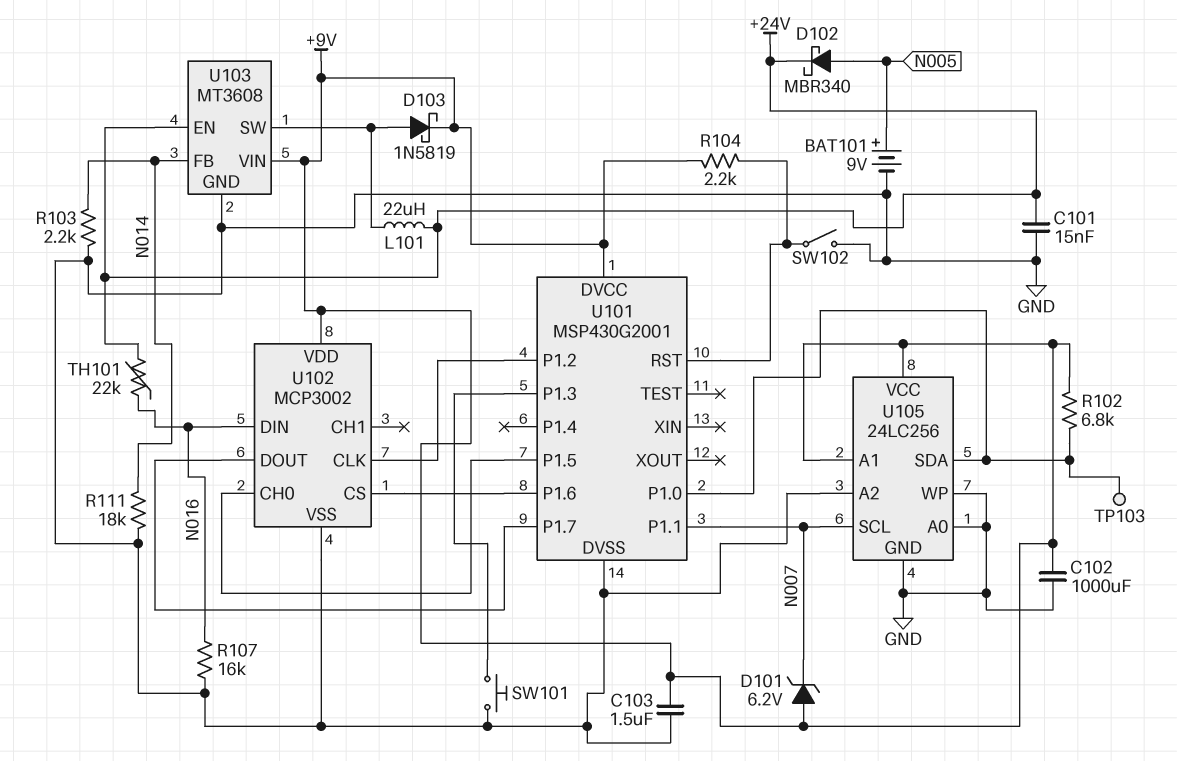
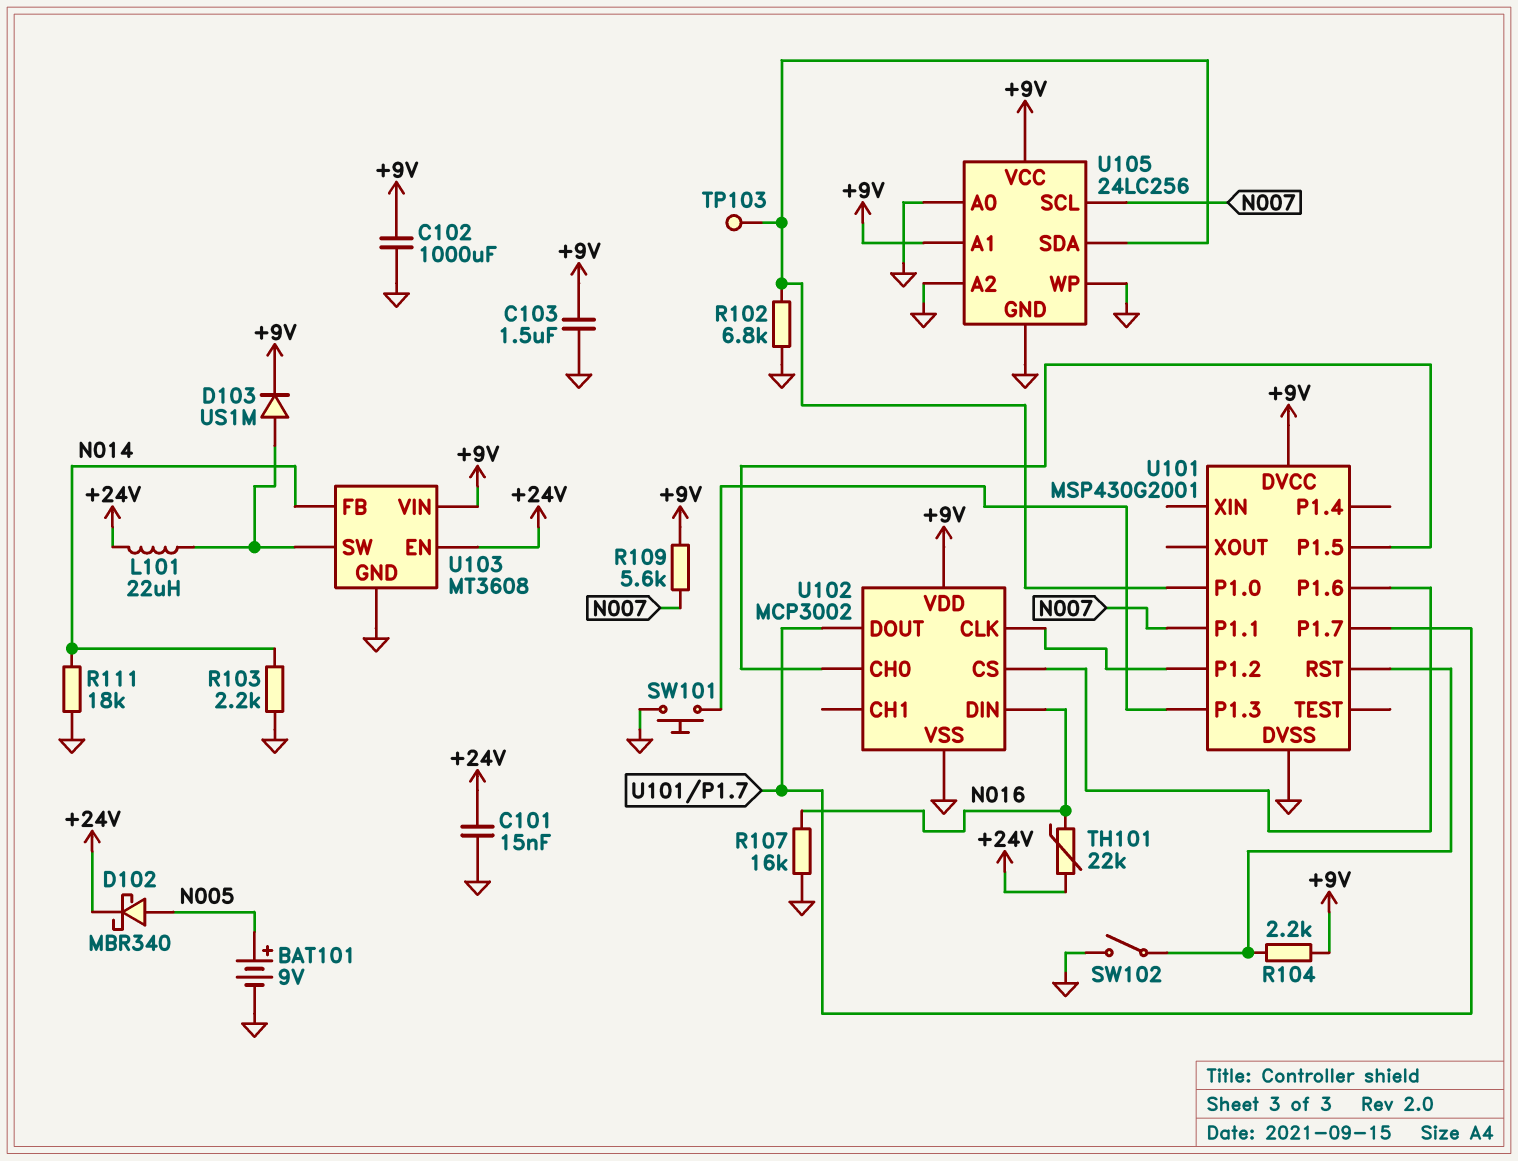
D101: zener 6.2V (A +9V, K N007) -> none
D103: schottky 1N5819 (A U103/SW, K +9V) -> diode US1M (A U103/SW, K +9V)
R102: 6.8k (+9V, U101/P1.0) -> 6.8k (GND, U101/P1.0)
R109: none -> 5.6k (+9V, N007)

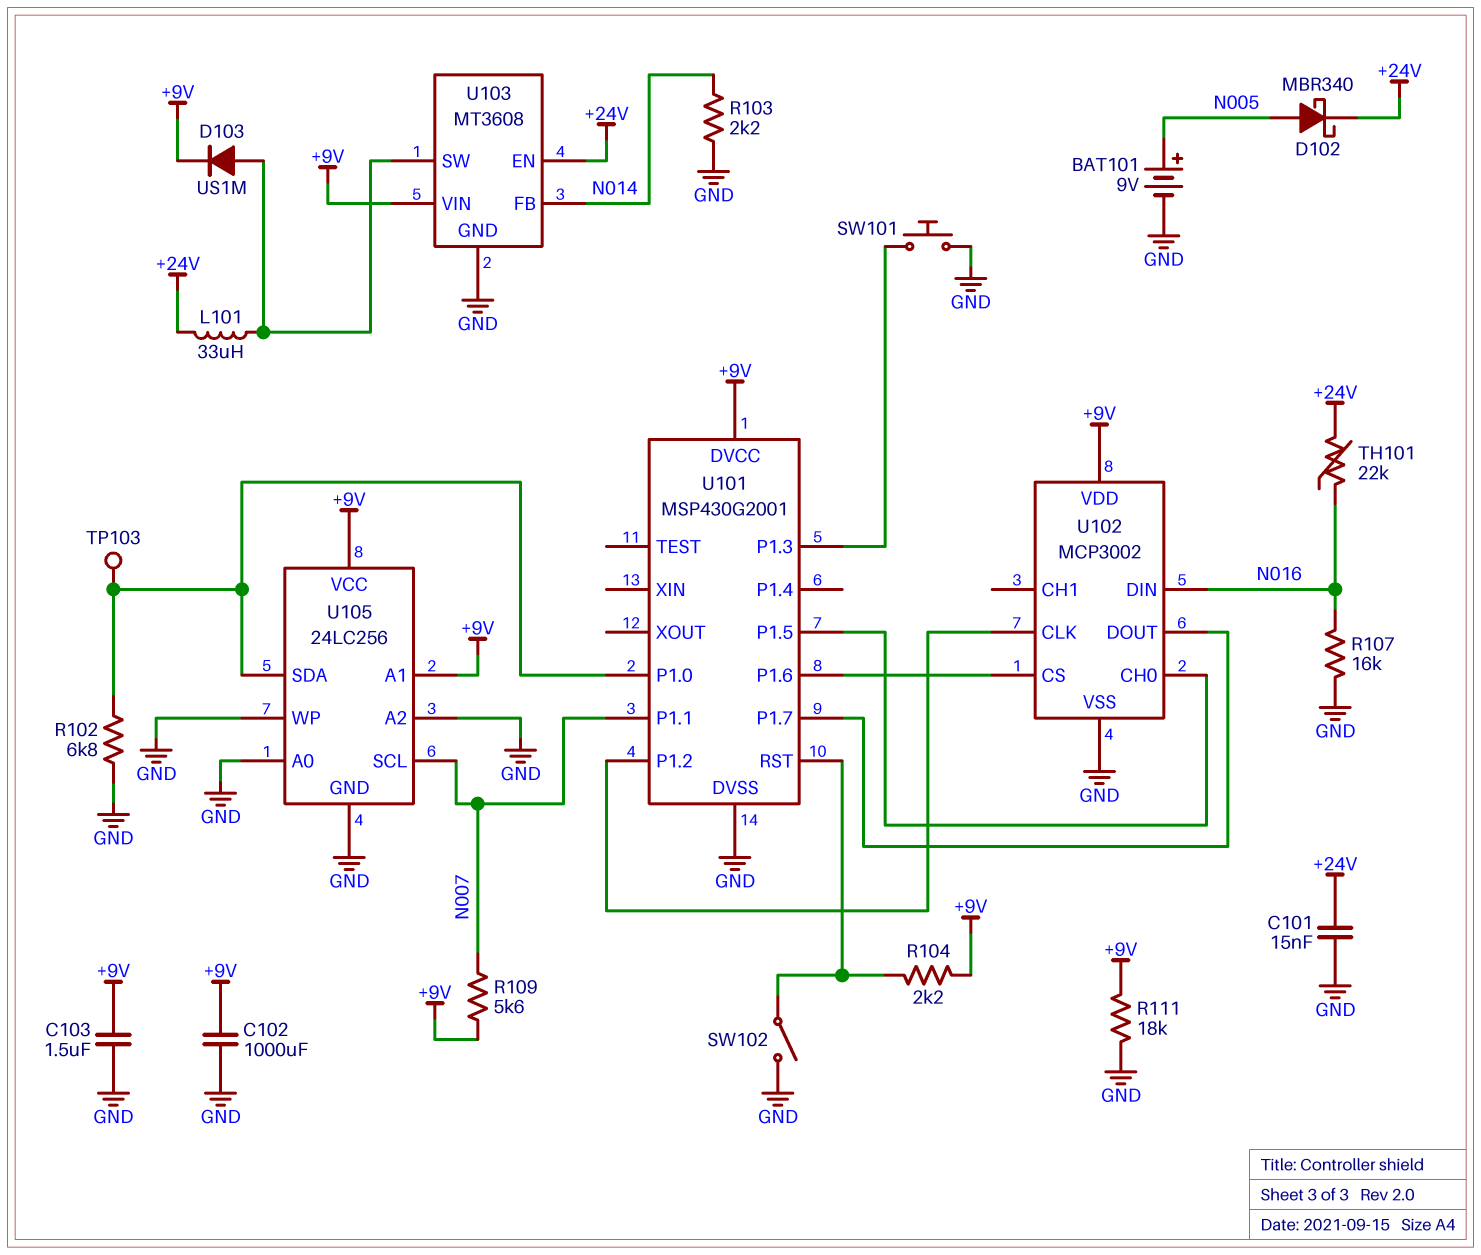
L101: 22uH (+24V, U103/SW) -> 33uH (+24V, U103/SW)
R111: 18k (GND, N014) -> 18k (+9V, GND)

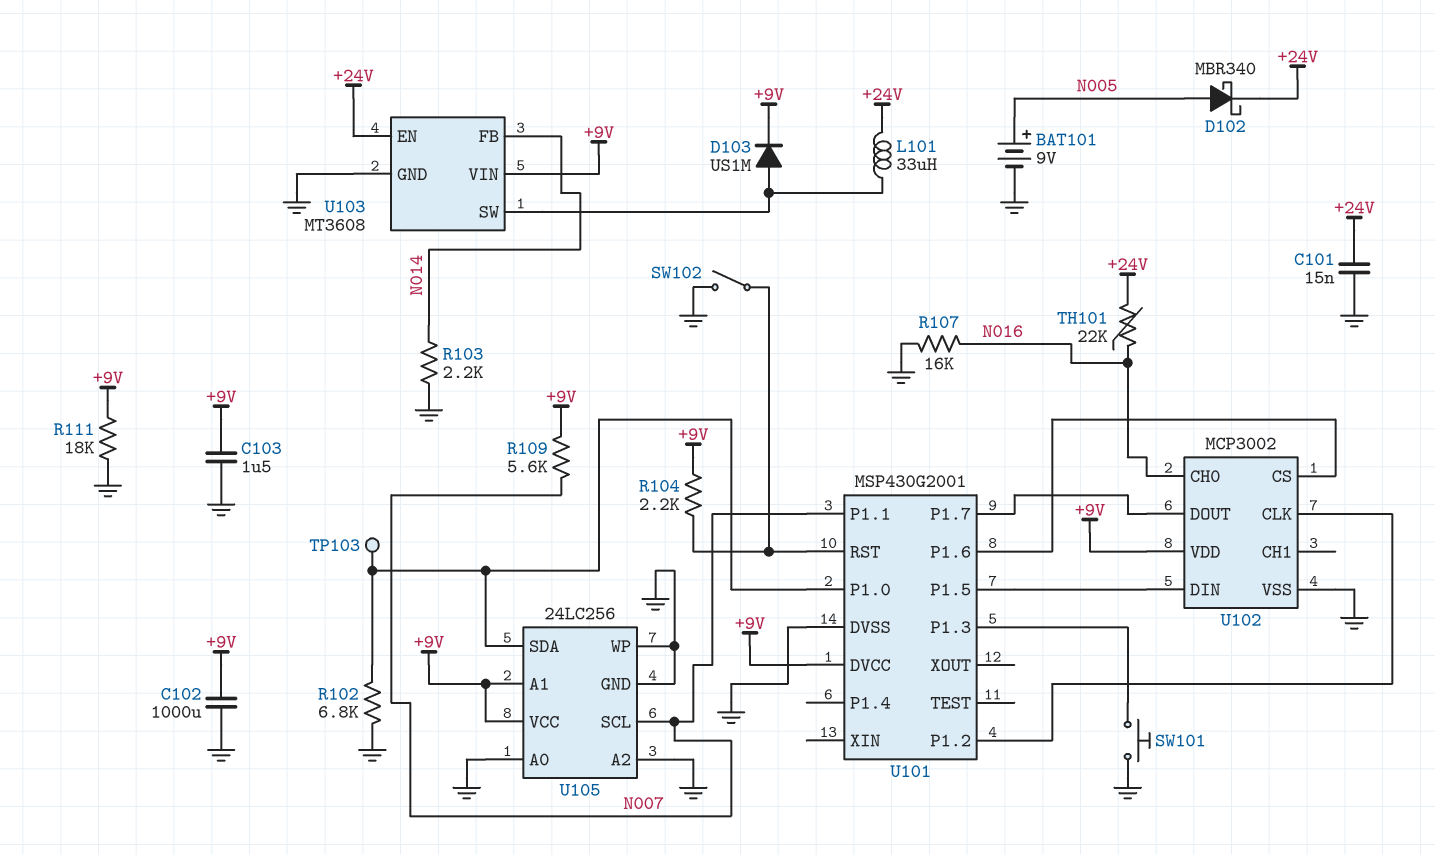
U102 pin CH0: U101/P1.5 -> N016
U102 pin DIN: N016 -> U101/P1.5

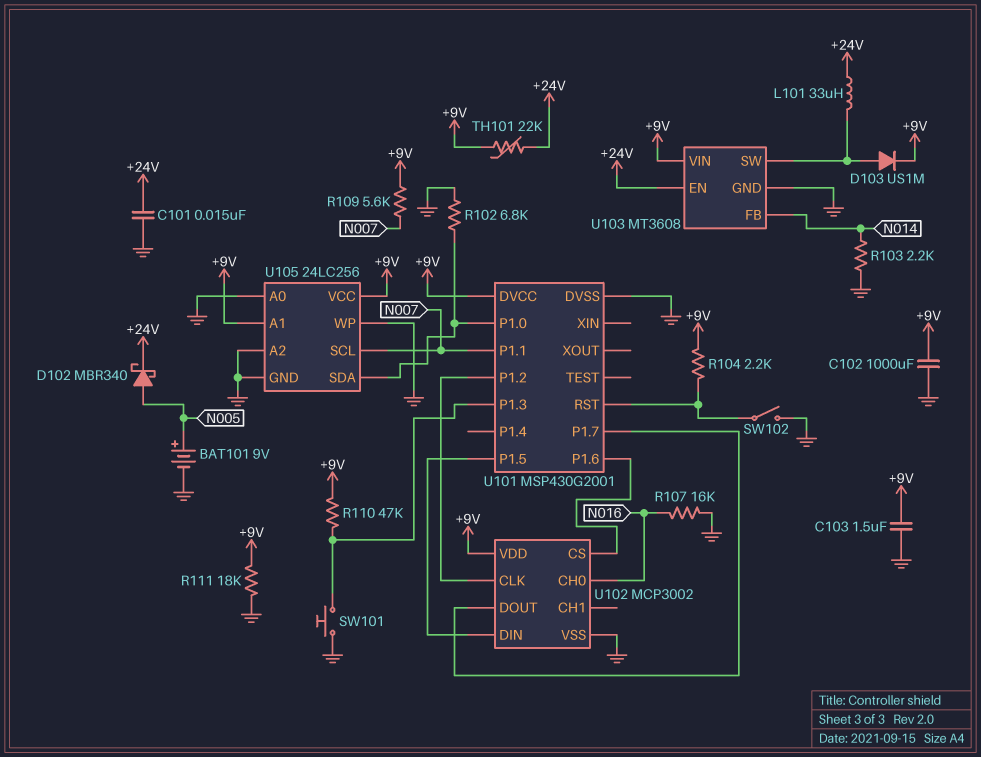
R110: none -> 47k (+9V, U101/P1.3)
TH101: 22k (+24V, N016) -> 22k (+9V, +24V)
TP103: test point (U101/P1.0) -> none

